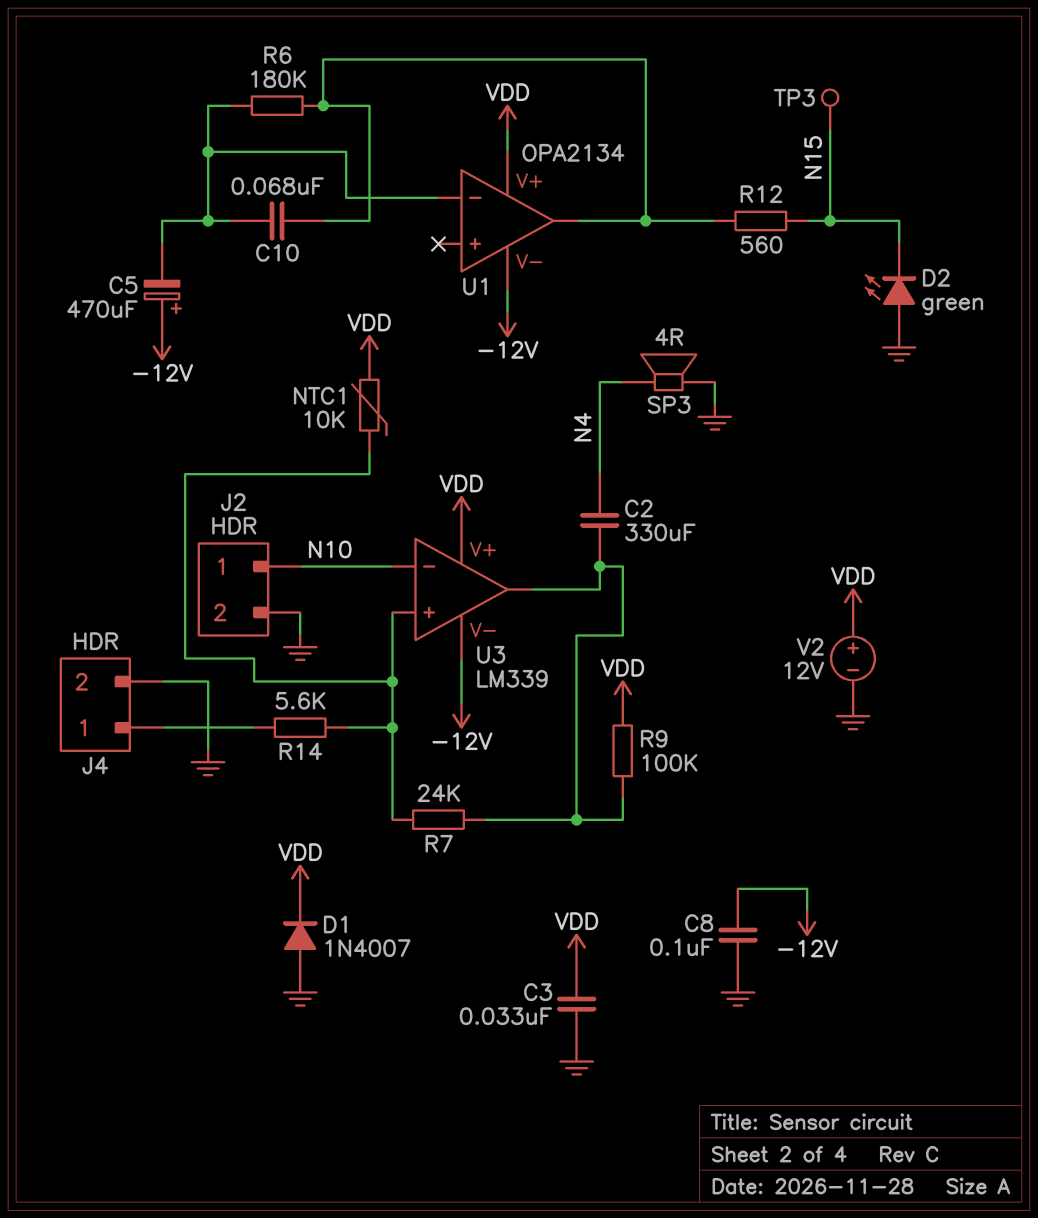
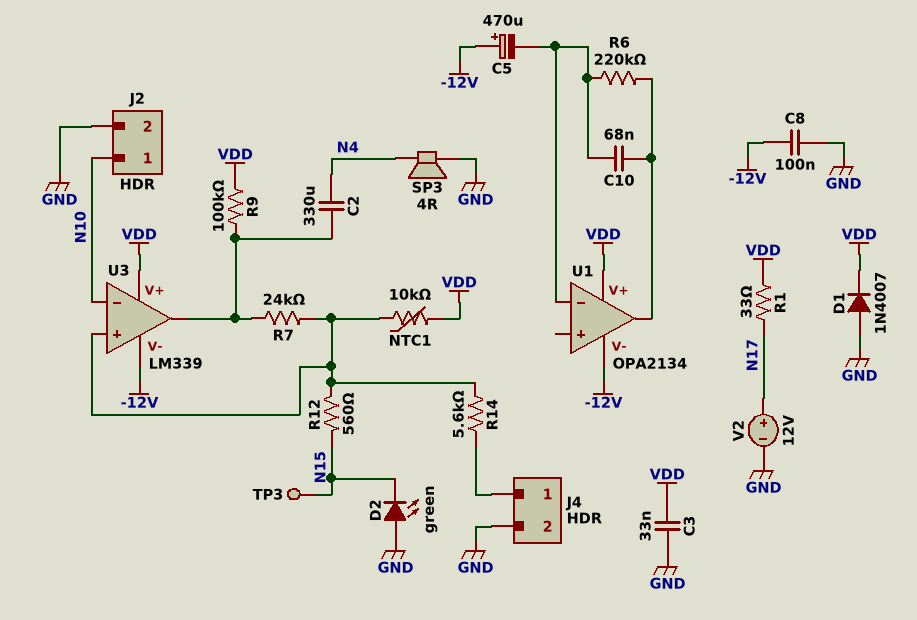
R1: none -> 33 (N17, VDD)
R6: 180k (U1/in-, U1/out) -> 220k (U1/in-, U1/out)
R12: 560 (N15, U1/out) -> 560 (N15, U3/in+)
V2: 12V (plus VDD, minus GND) -> 12V (plus N17, minus GND)

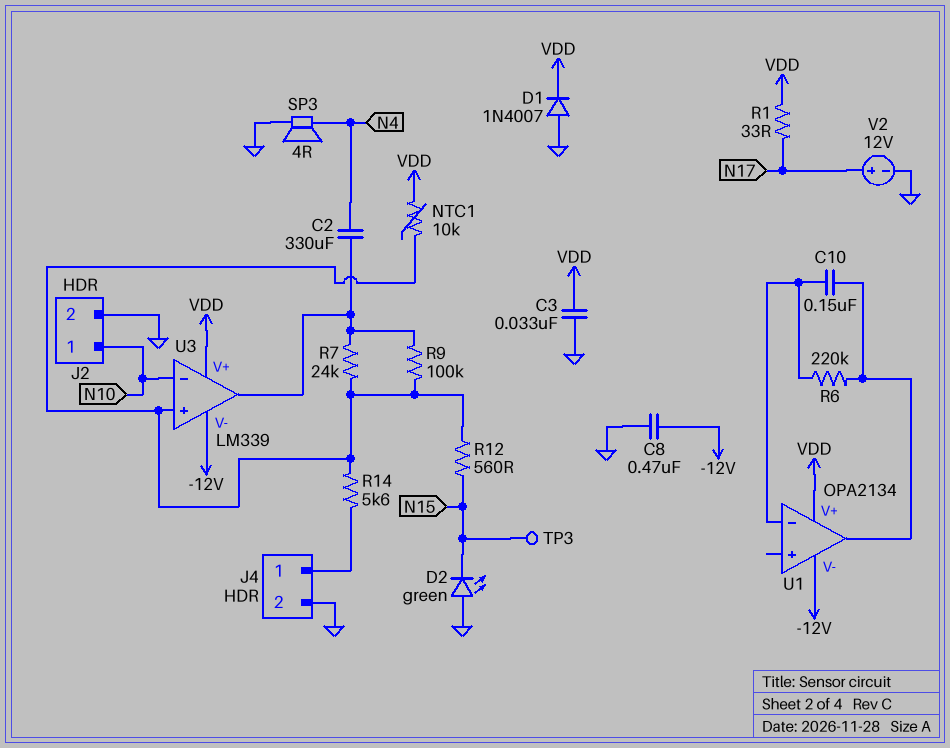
C5: 470uF (plus -12V, minus U1/in-) -> none
C8: 100nF (-12V, GND) -> 470nF (-12V, GND)
C10: 68nF (U1/in-, U1/out) -> 150nF (U1/in-, U1/out)
R9: 100k (U3/out, VDD) -> 100k (U3/in+, U3/out)

